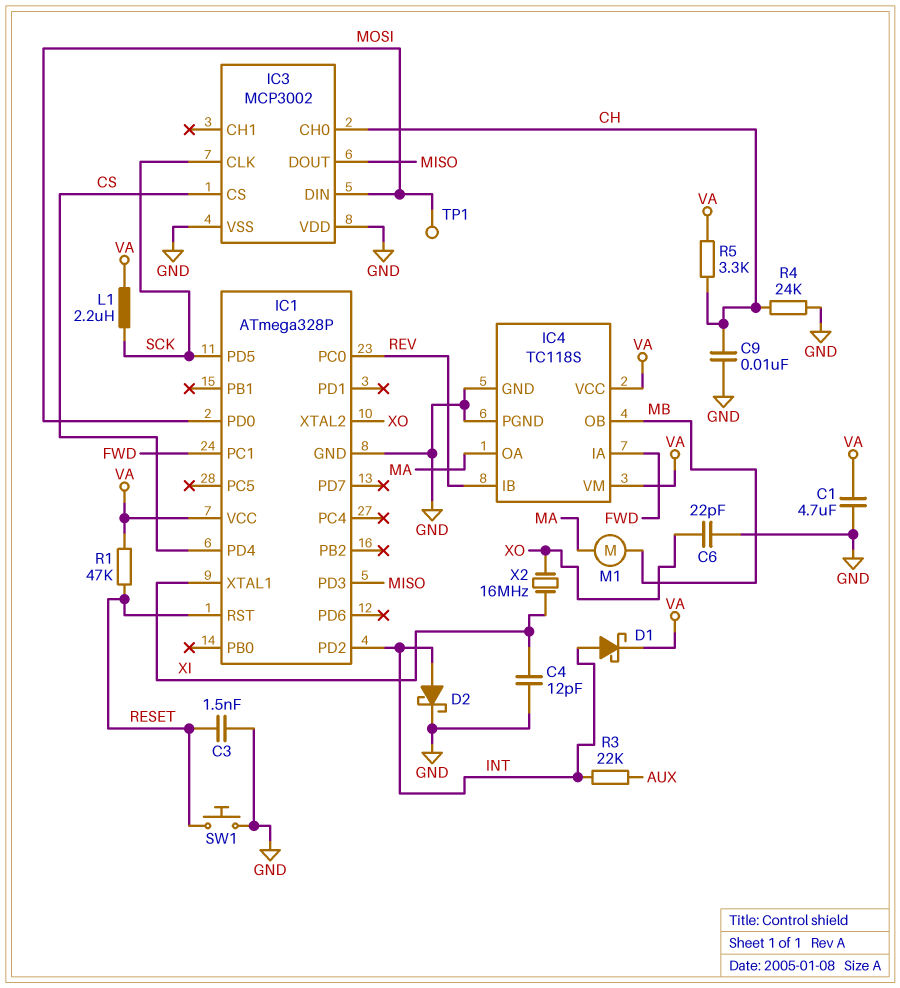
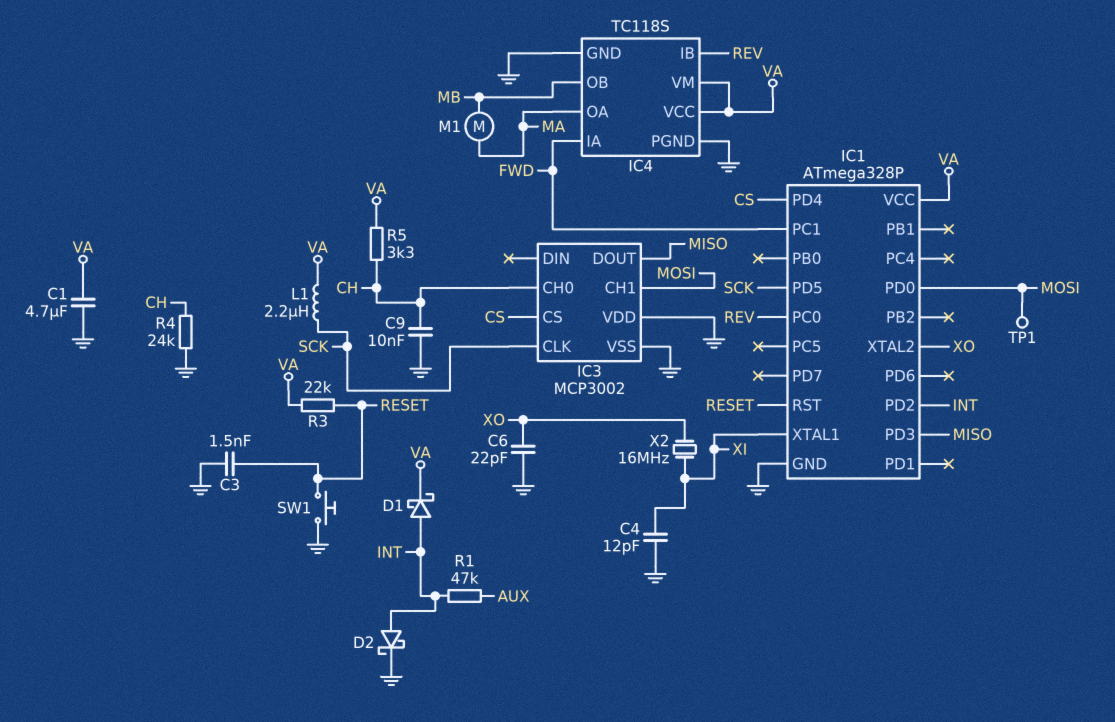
IC3 pin CH1: none -> MOSI
IC3 pin DIN: MOSI -> none
R1: 47k (RESET, VA) -> 47k (AUX, INT)
R3: 22k (AUX, INT) -> 22k (RESET, VA)

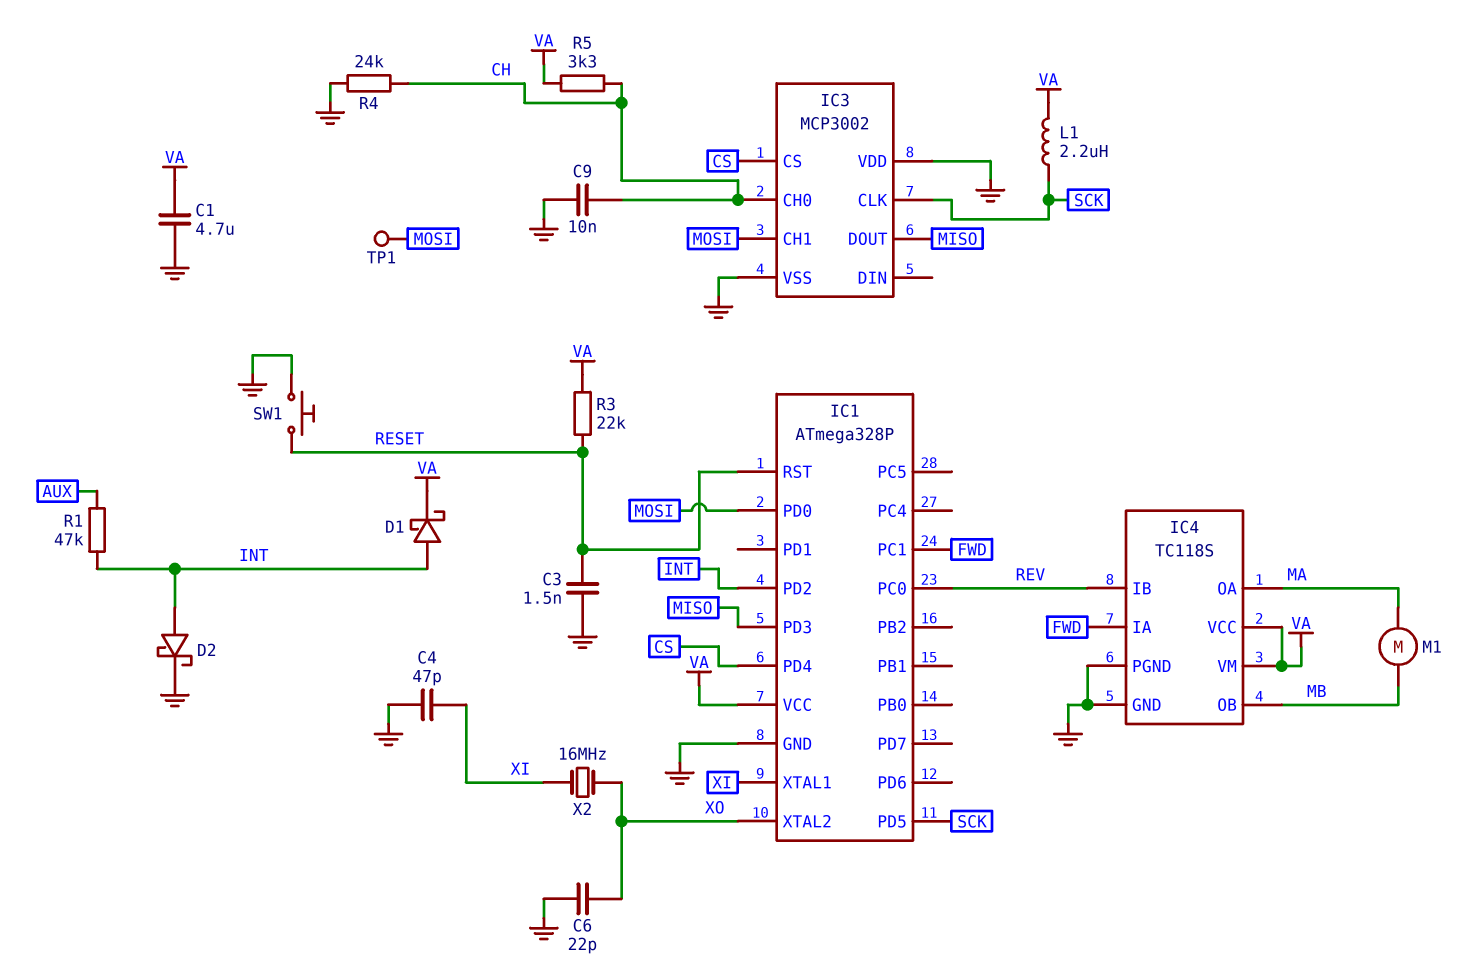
C4: 12pF (GND, XI) -> 47pF (GND, XI)

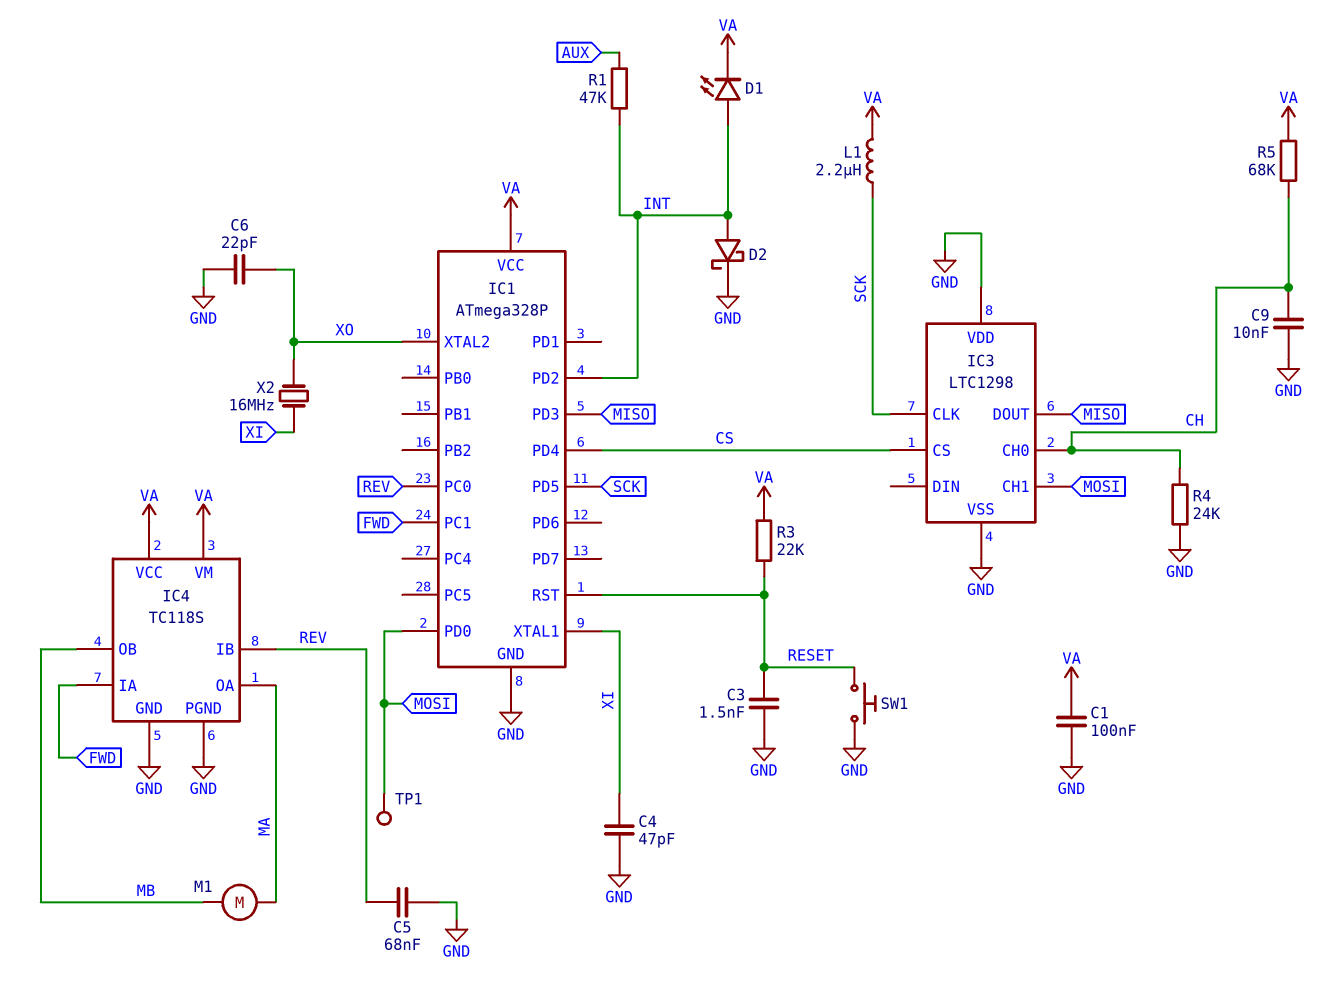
C1: 4.7uF (GND, VA) -> 100nF (GND, VA)
C5: none -> 68nF (GND, REV)
D1: schottky (A INT, K VA) -> LED (A INT, K VA)
IC3: MCP3002 -> LTC1298
R5: 3.3k (CH, VA) -> 68k (CH, VA)

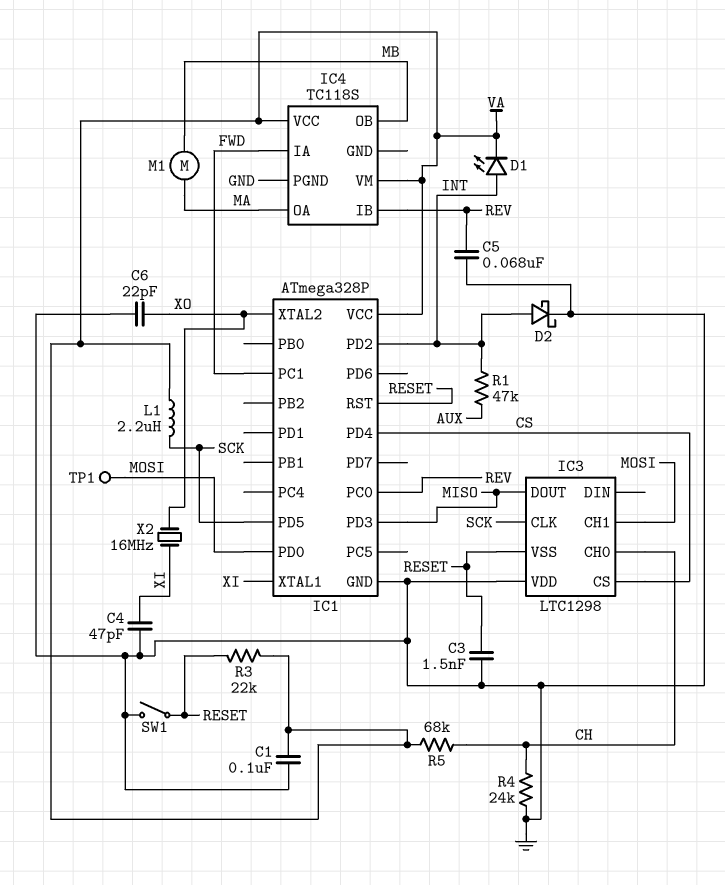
C9: 10nF (CH, GND) -> none
IC3 pin VSS: GND -> RESET
IC4 pin GND: GND -> none
SW1: button (GND, RESET) -> switch (GND, RESET)

